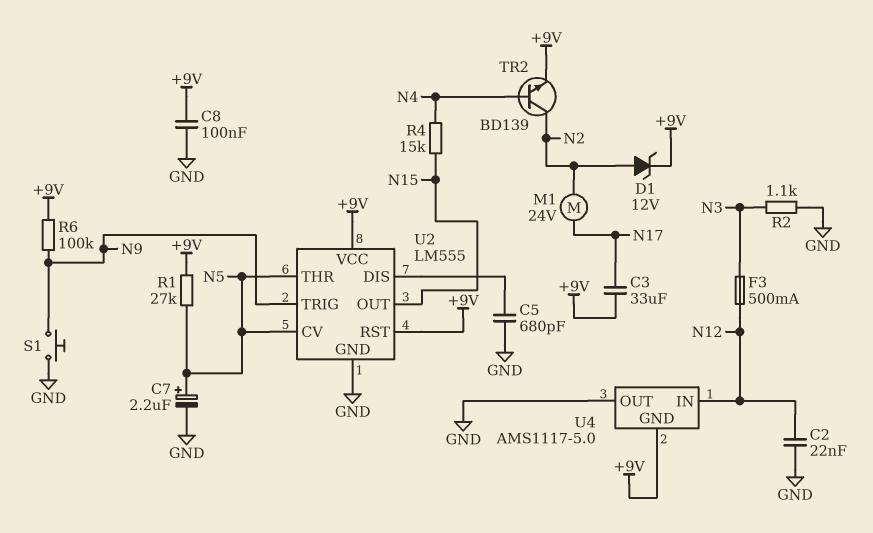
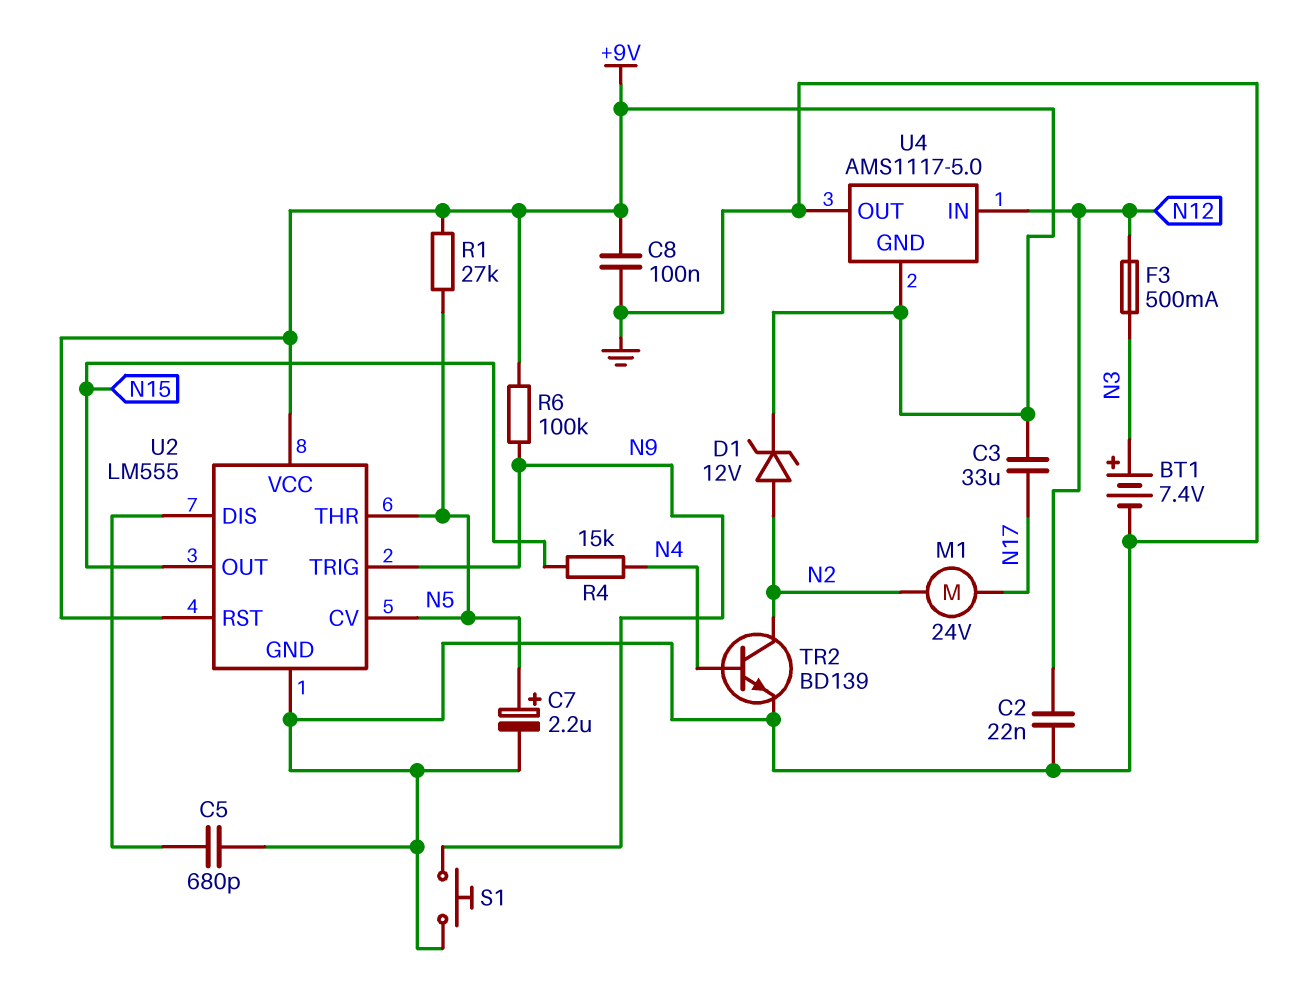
BT1: none -> 7.4V (plus N3, minus GND)
R2: 1.1k (GND, N3) -> none
TR2: NPN BD139 (B N4, C N2, E +9V) -> NPN BD139 (B N4, C N2, E GND)

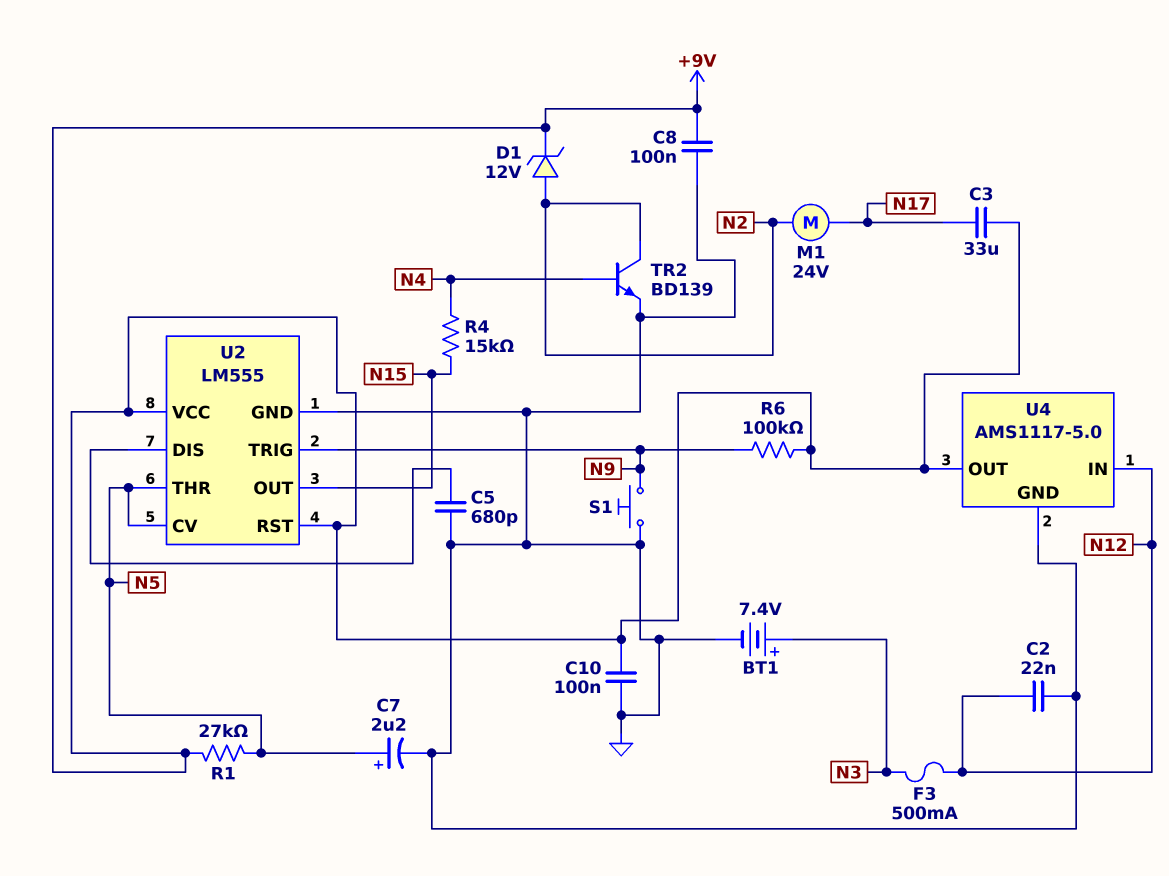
C10: none -> 100nF (+9V, GND)
U4 pin GND: +9V -> GND
U4 pin OUT: GND -> +9V

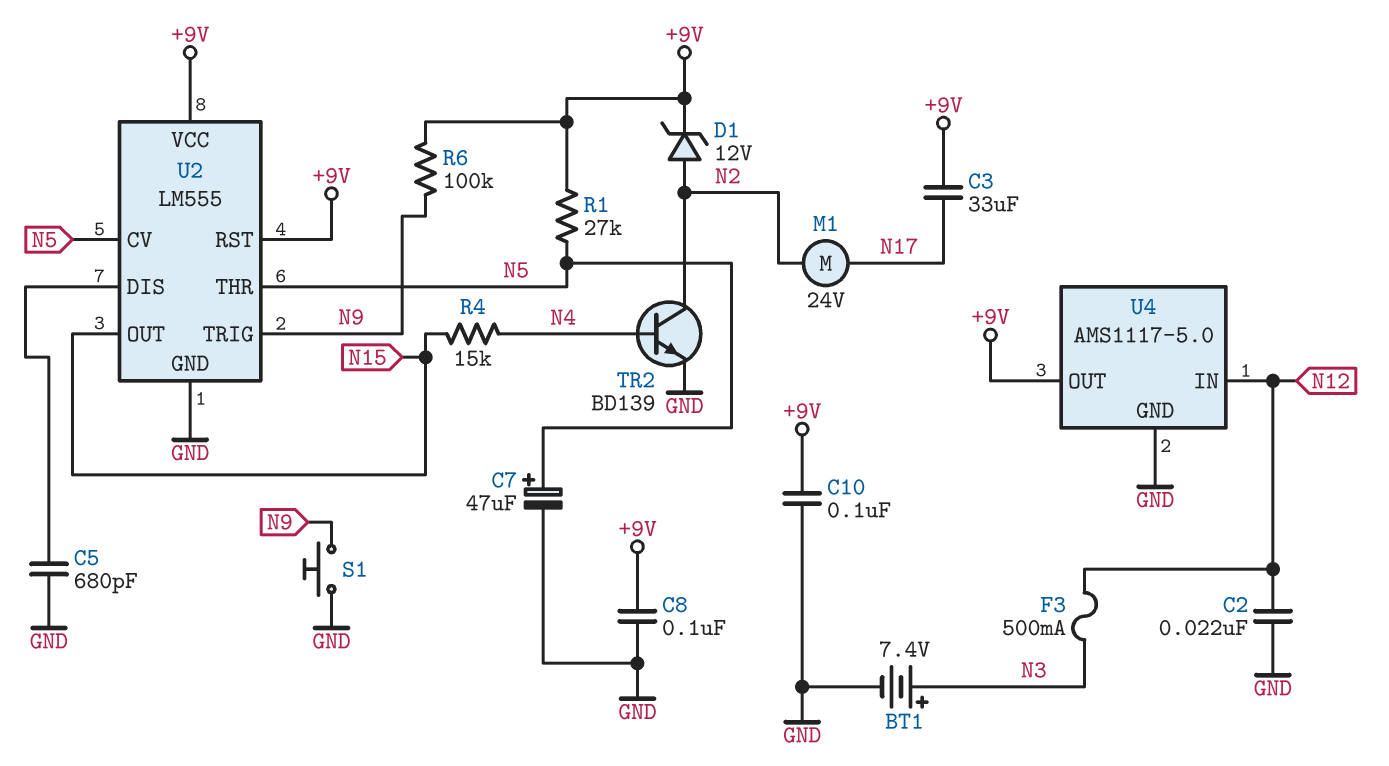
C7: 2.2uF (plus N5, minus GND) -> 47uF (plus N5, minus GND)

